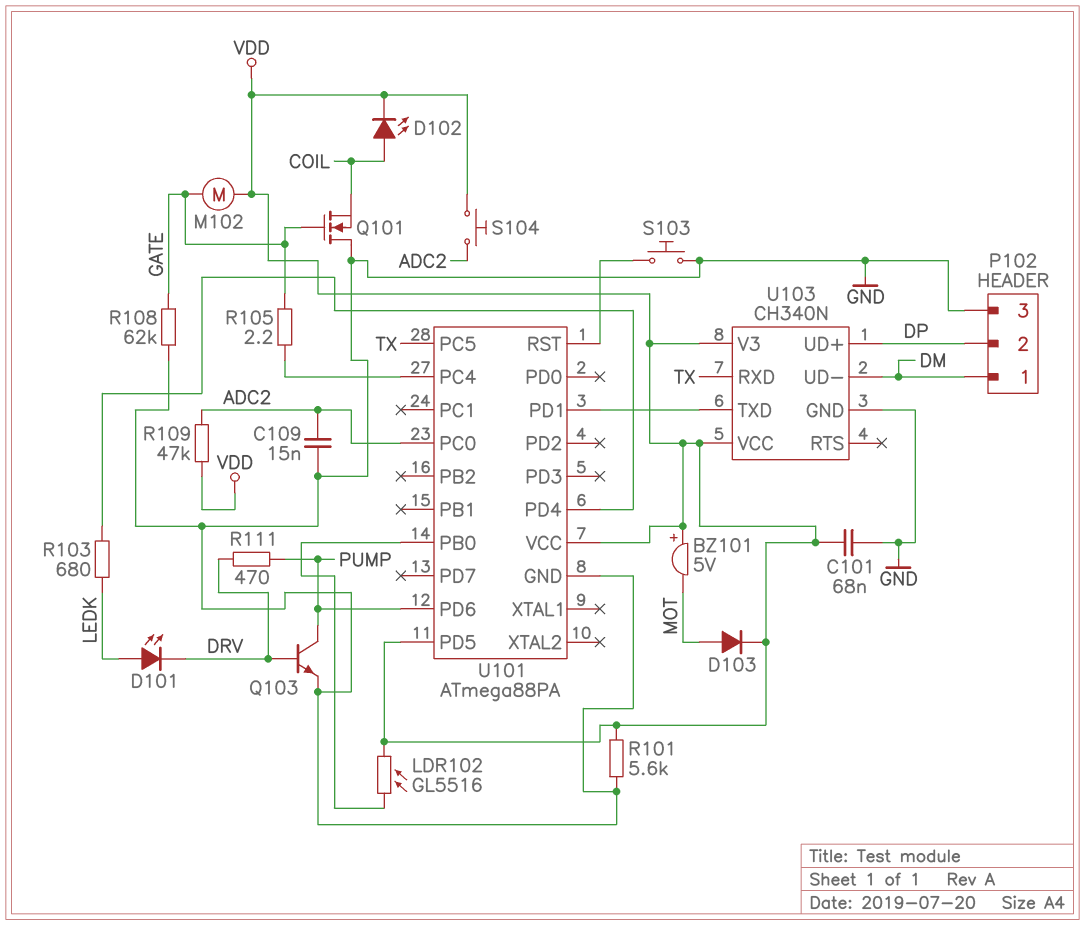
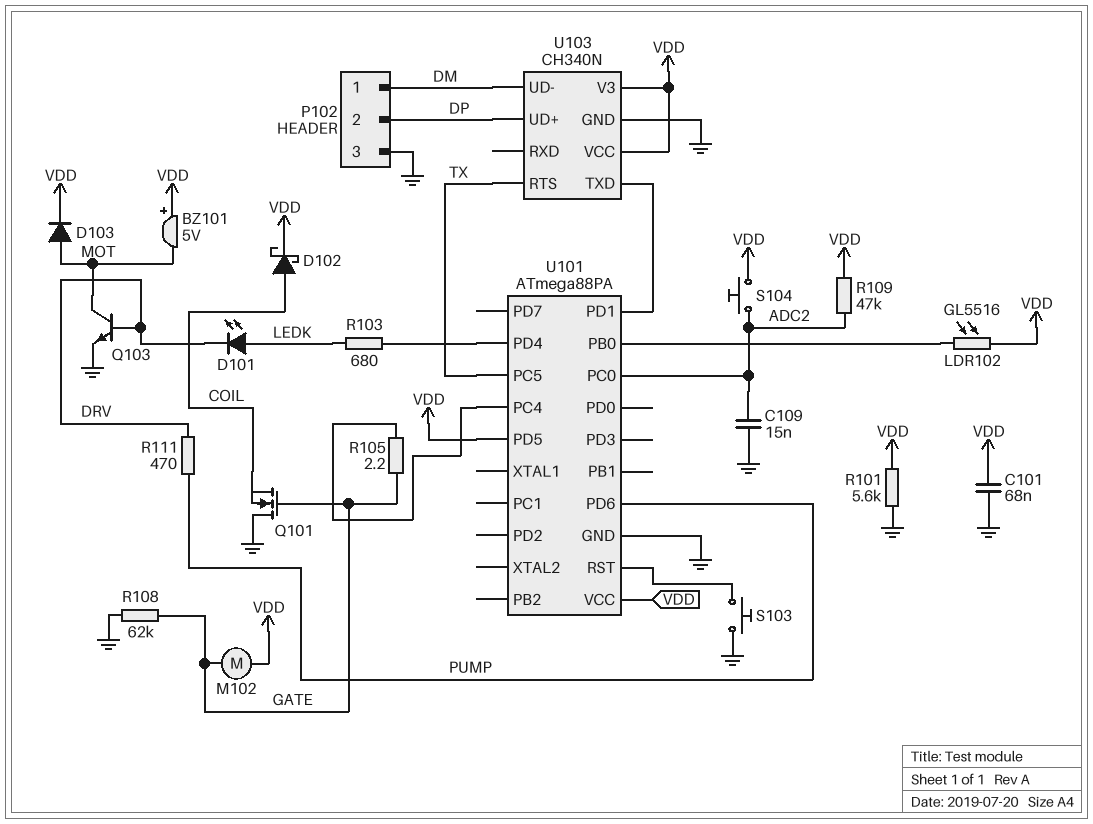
D102: LED (A COIL, K VDD) -> schottky (A COIL, K VDD)
Q103: NPN (B DRV, C PUMP, E GND) -> NPN (B DRV, C MOT, E GND)
U103 pin RTS: none -> TX
U103 pin RXD: TX -> none

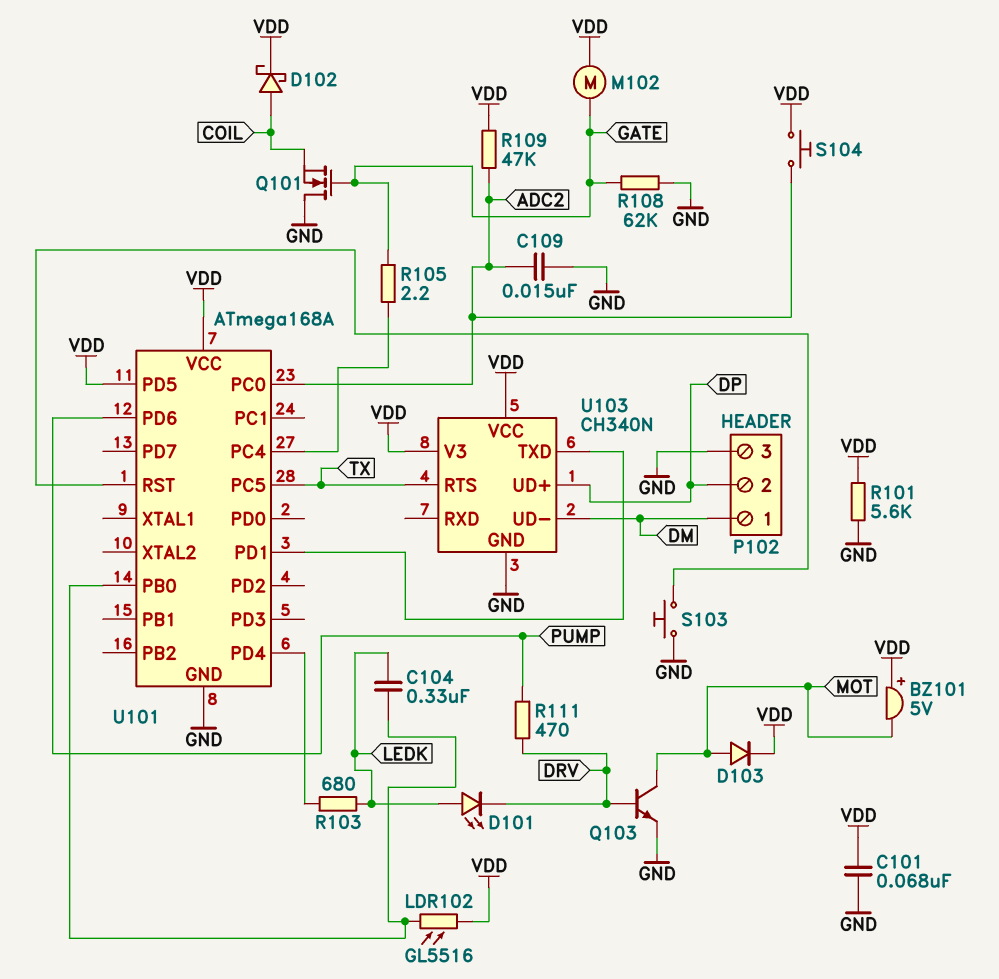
C104: none -> 330nF (LEDK, U101/PB0)
U101: ATmega88PA -> ATmega168A

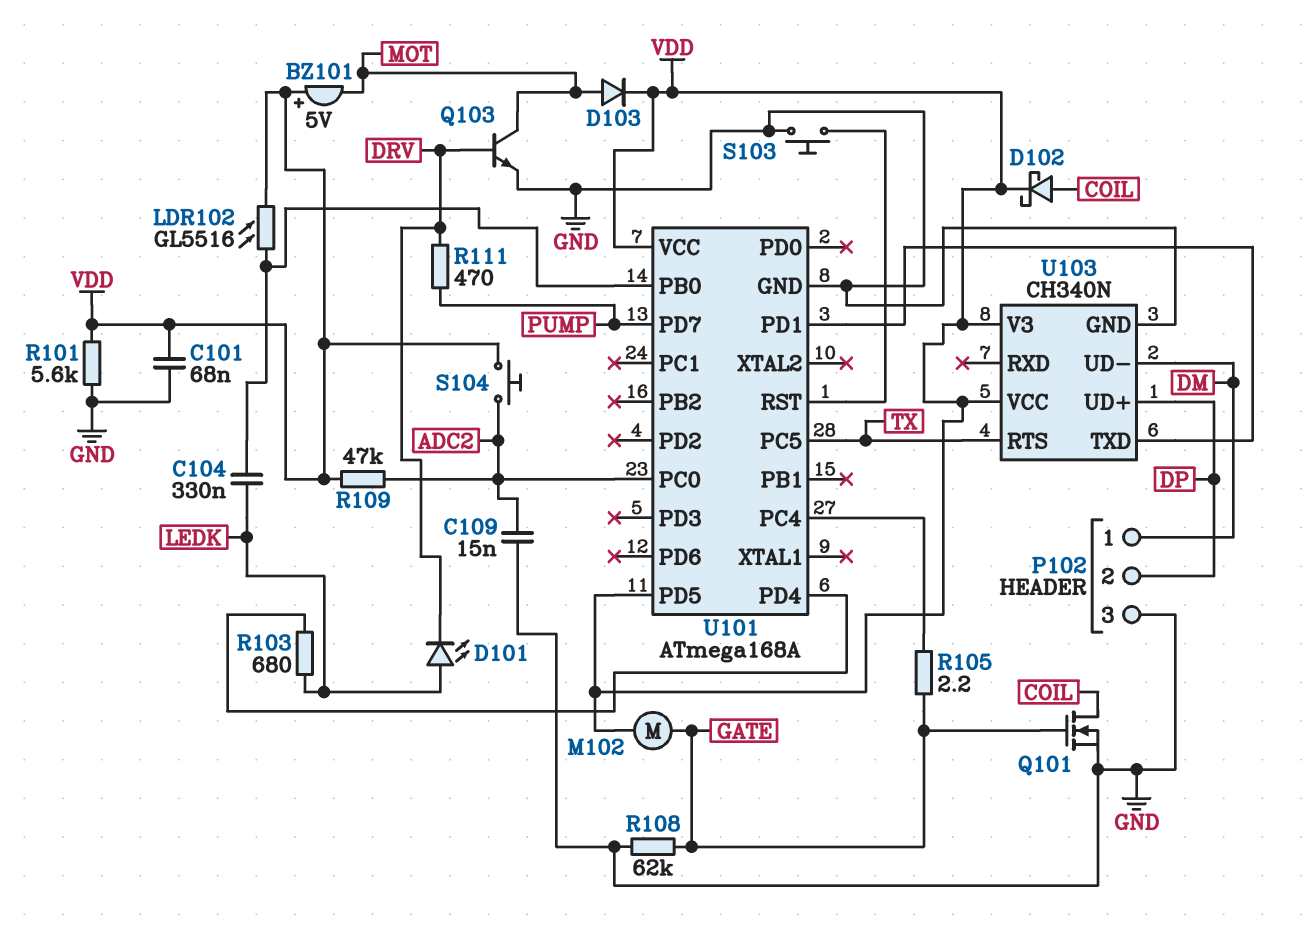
Q101: NMOS (G GATE, D GND, S COIL) -> NMOS (G GATE, D COIL, S GND)
U101 pin PD6: PUMP -> none
U101 pin PD7: none -> PUMP

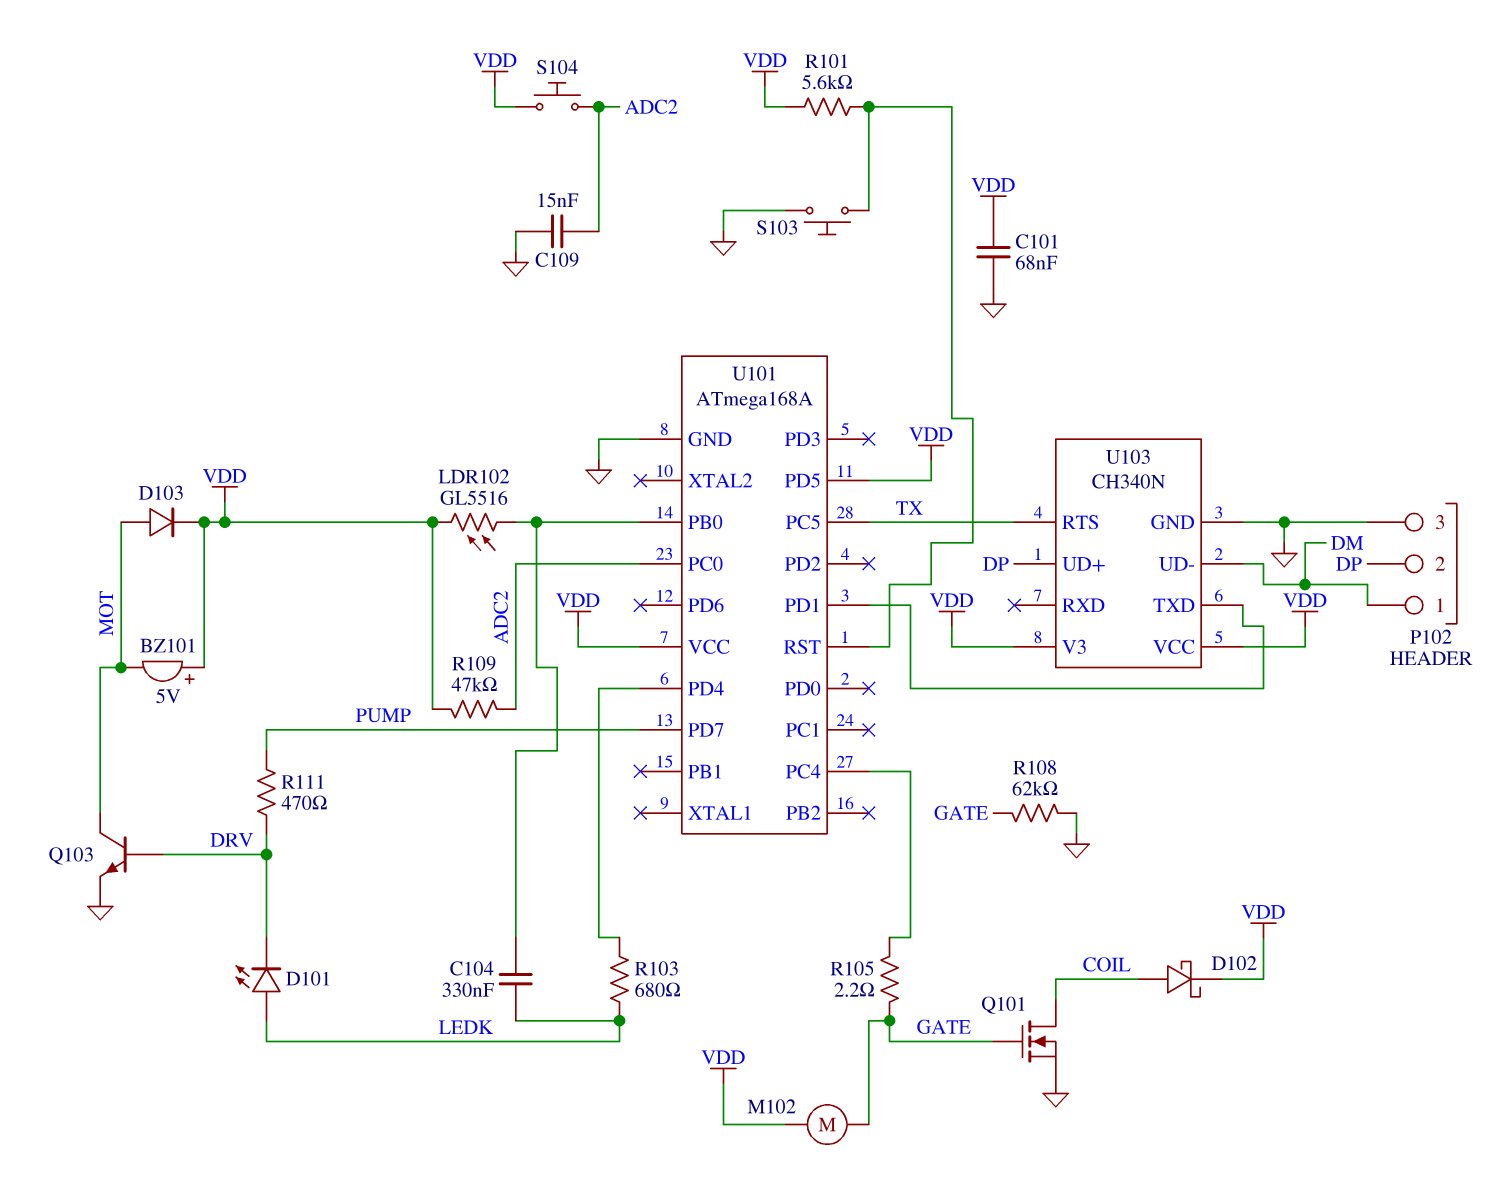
R101: 5.6k (GND, VDD) -> 5.6k (U101/RST, VDD)

